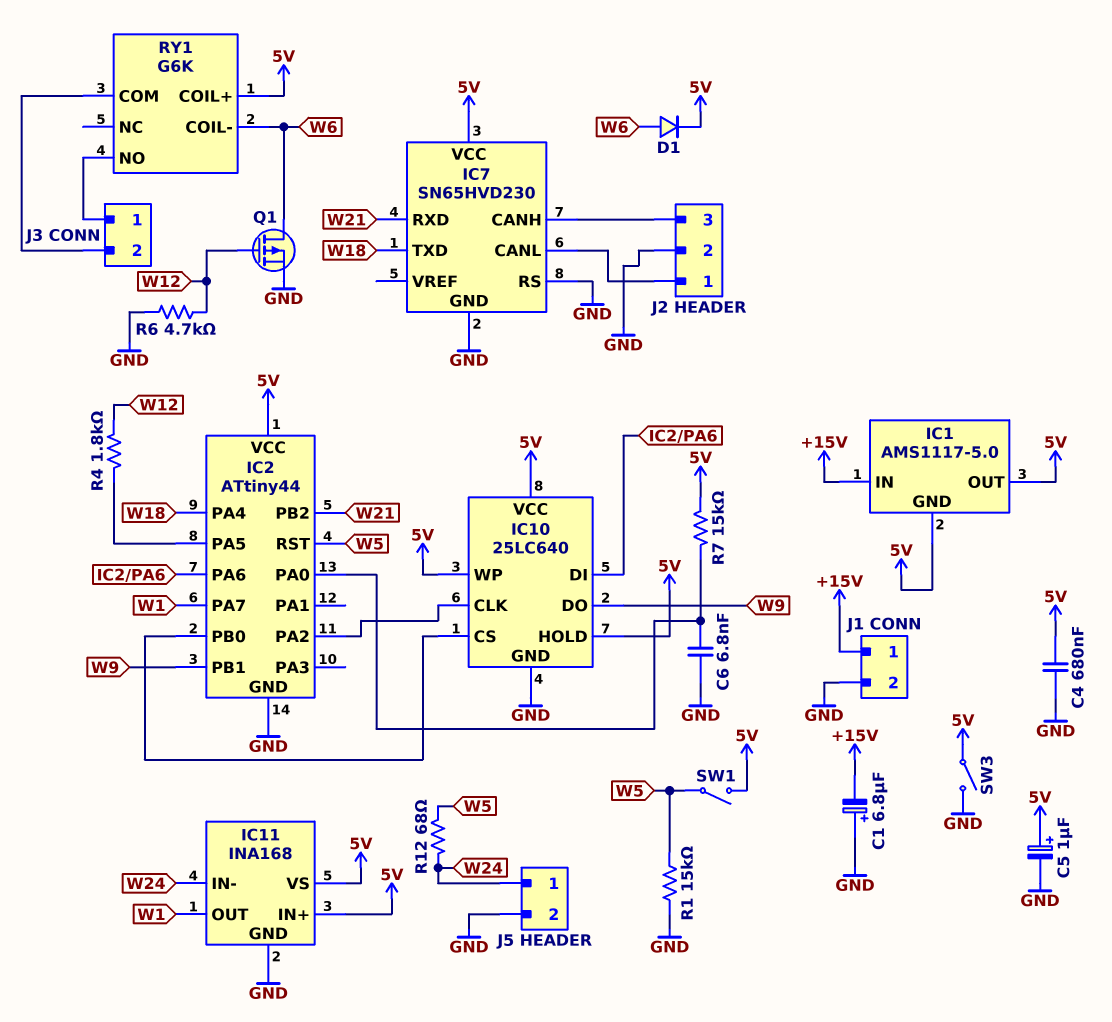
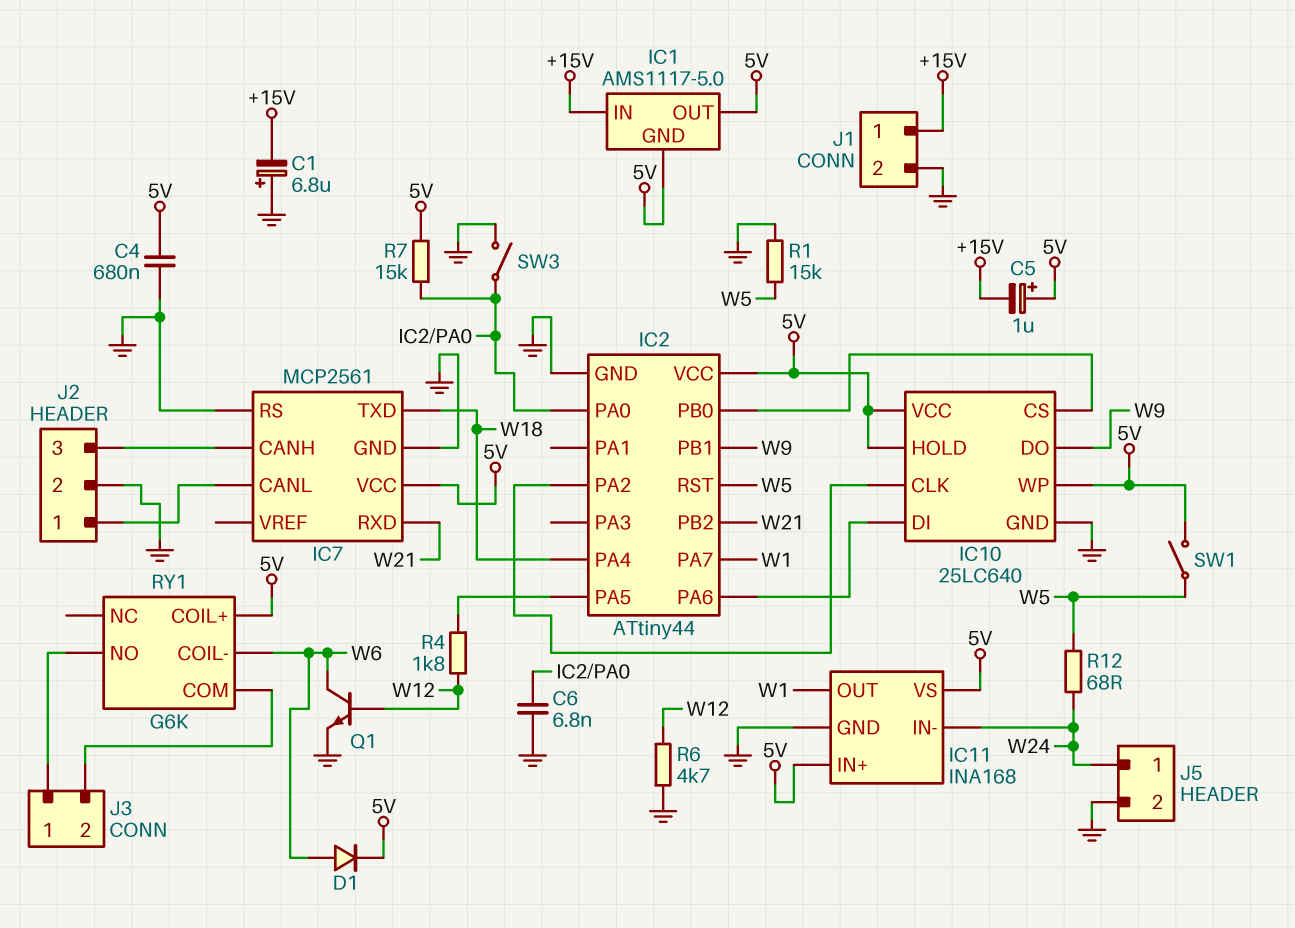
C5: 1uF (plus 5V, minus GND) -> 1uF (plus 5V, minus +15V)
IC7: SN65HVD230 -> MCP2561
Q1: PMOS (G W12, D W6, S GND) -> NPN (B W12, C W6, E GND)
SW3: switch (5V, GND) -> switch (GND, IC2/PA0)

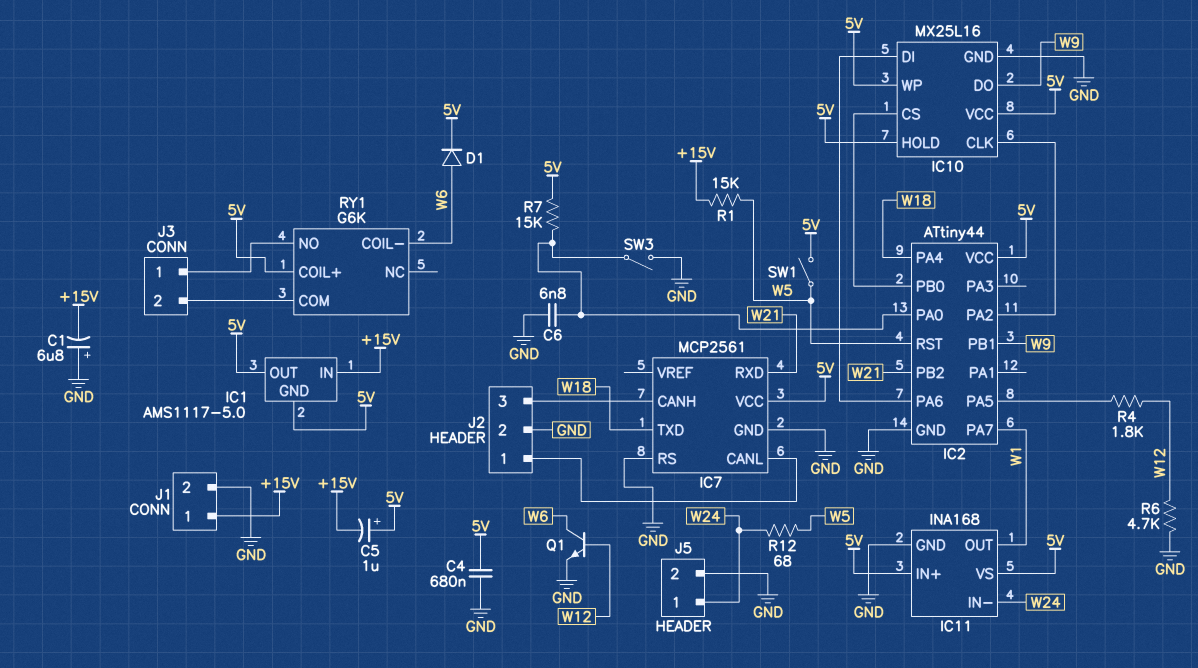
IC10: 25LC640 -> MX25L16
R1: 15k (GND, W5) -> 15k (+15V, W5)

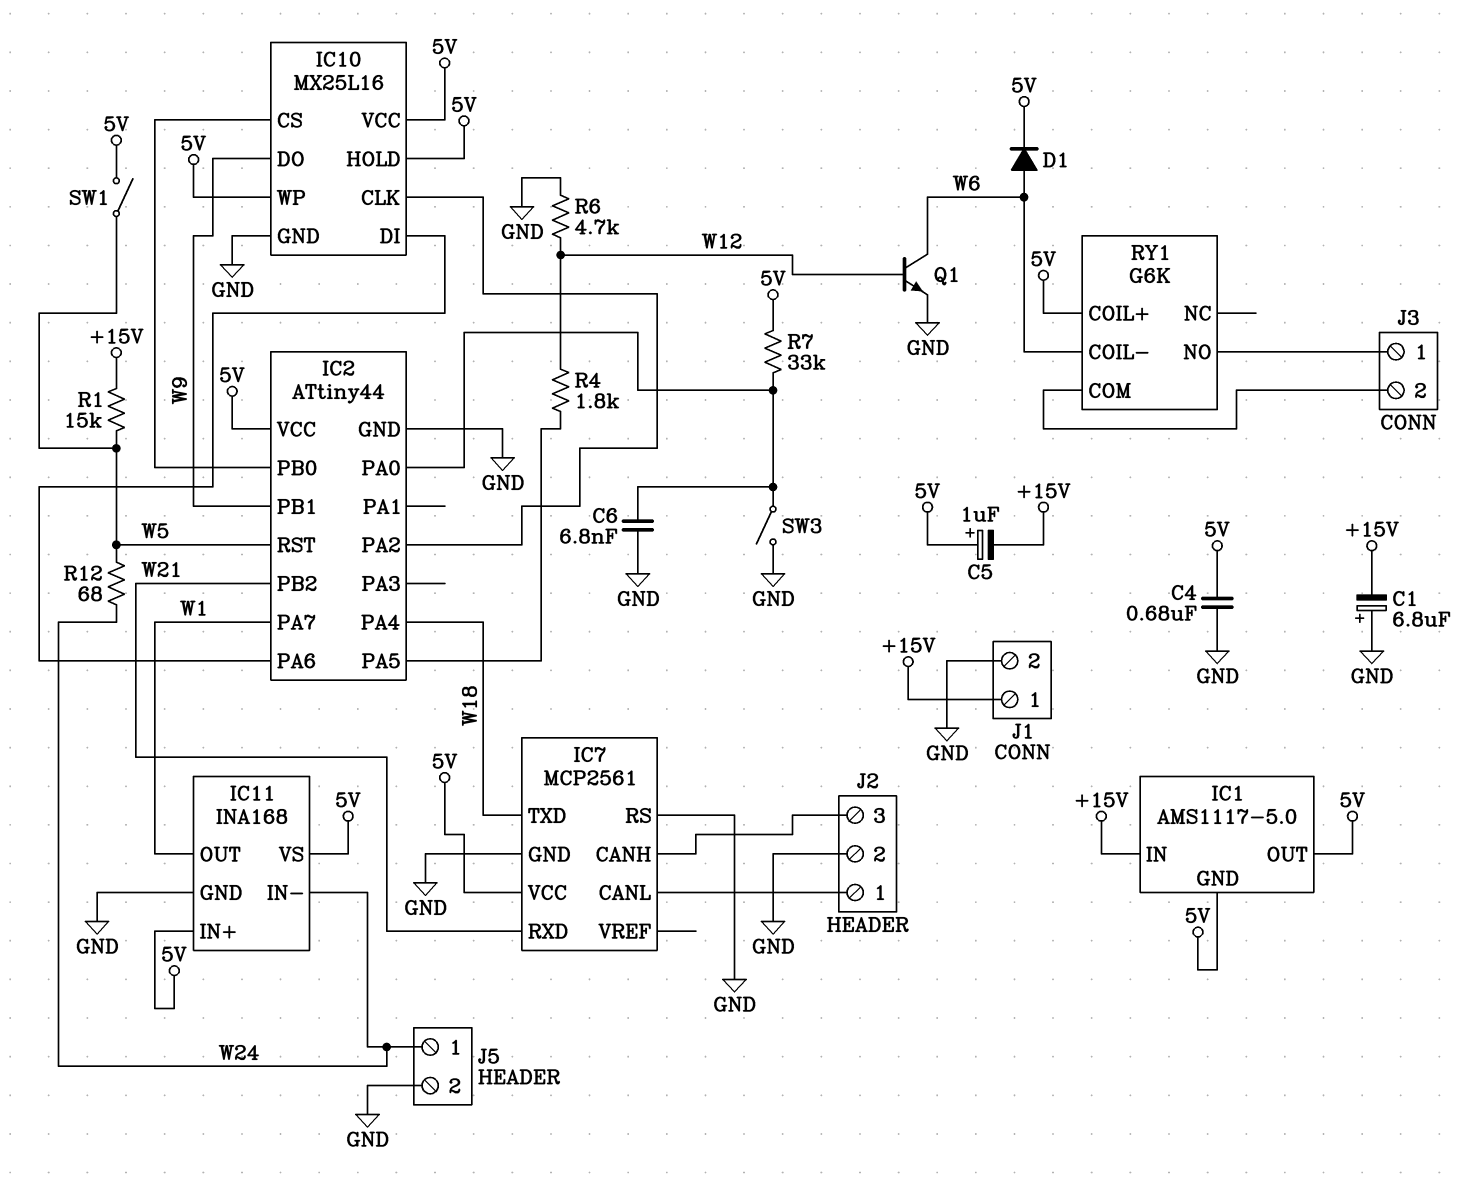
R7: 15k (5V, IC2/PA0) -> 33k (5V, IC2/PA0)

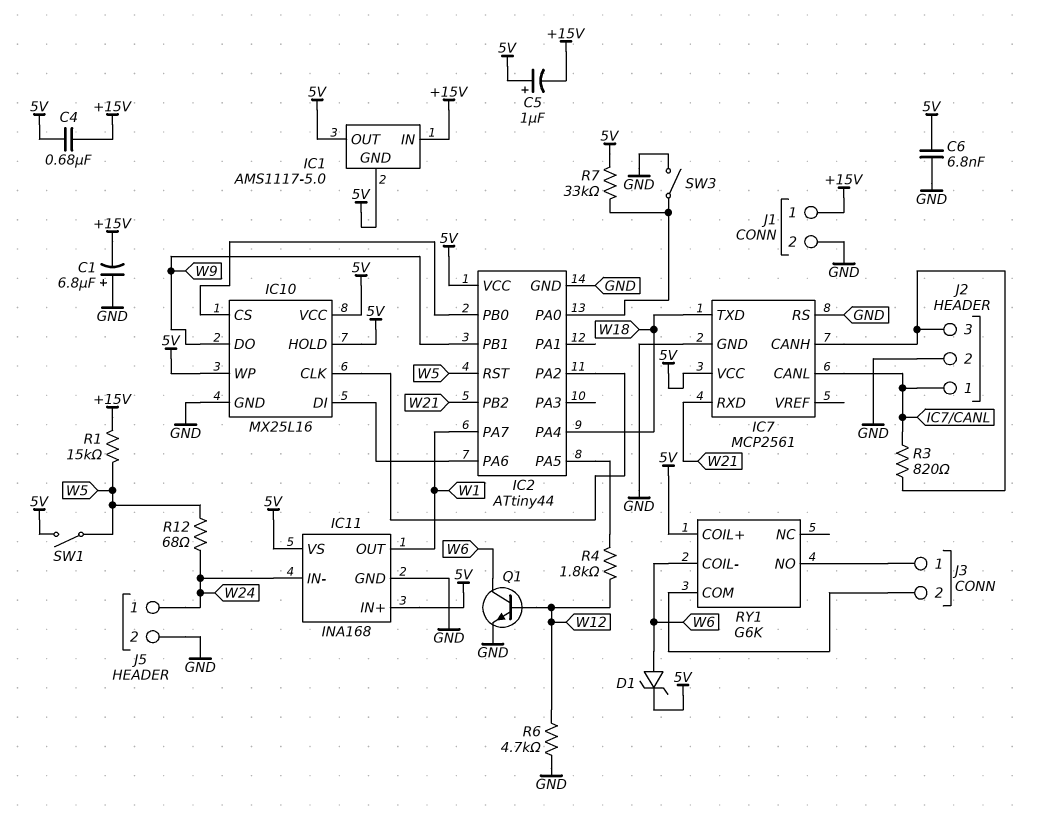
C4: 680nF (5V, GND) -> 680nF (+15V, 5V)
C6: 6.8nF (GND, IC2/PA0) -> 6.8nF (5V, GND)
D1: diode (A W6, K 5V) -> zener (A W6, K 5V)
R3: none -> 820 (IC7/CANH, IC7/CANL)

